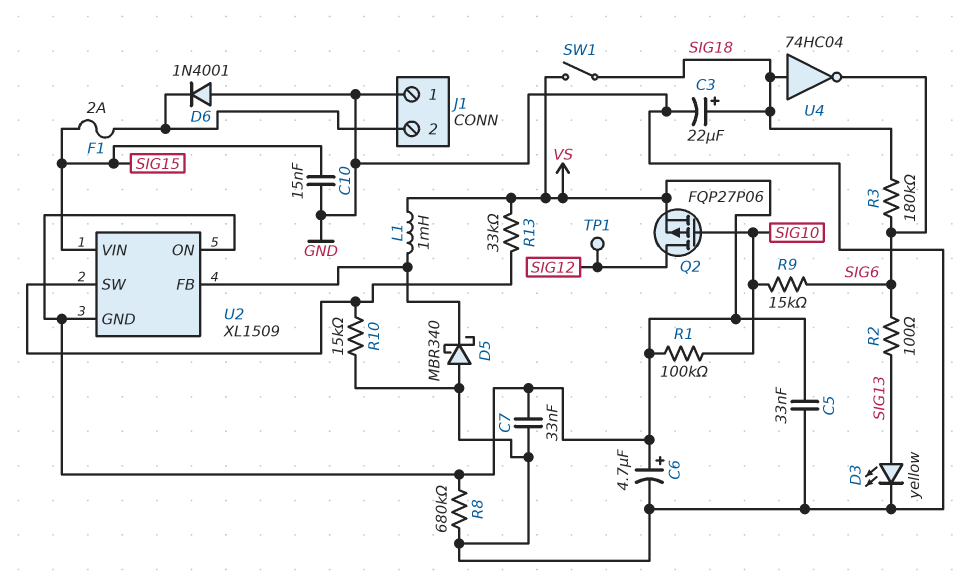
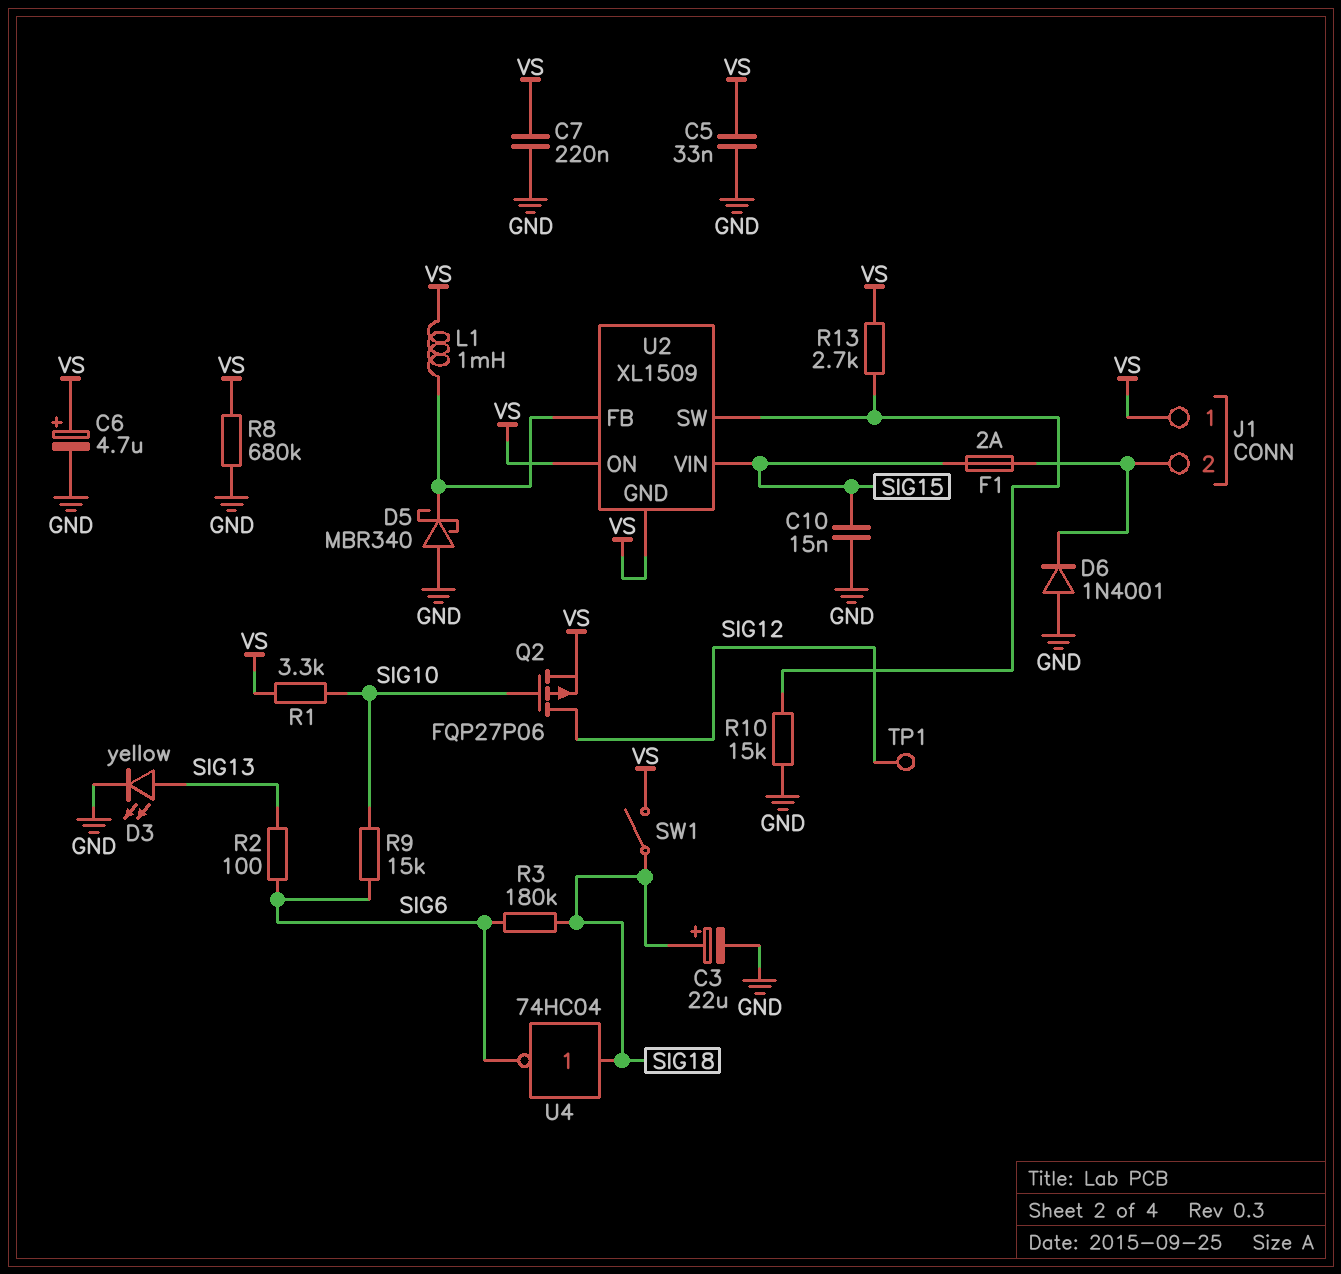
C7: 33nF (GND, VS) -> 220nF (GND, VS)
J1 pin 1: GND -> VS
R1: 100k (SIG10, VS) -> 3.3k (SIG10, VS)
R13: 33k (U2/SW, VS) -> 2.7k (U2/SW, VS)

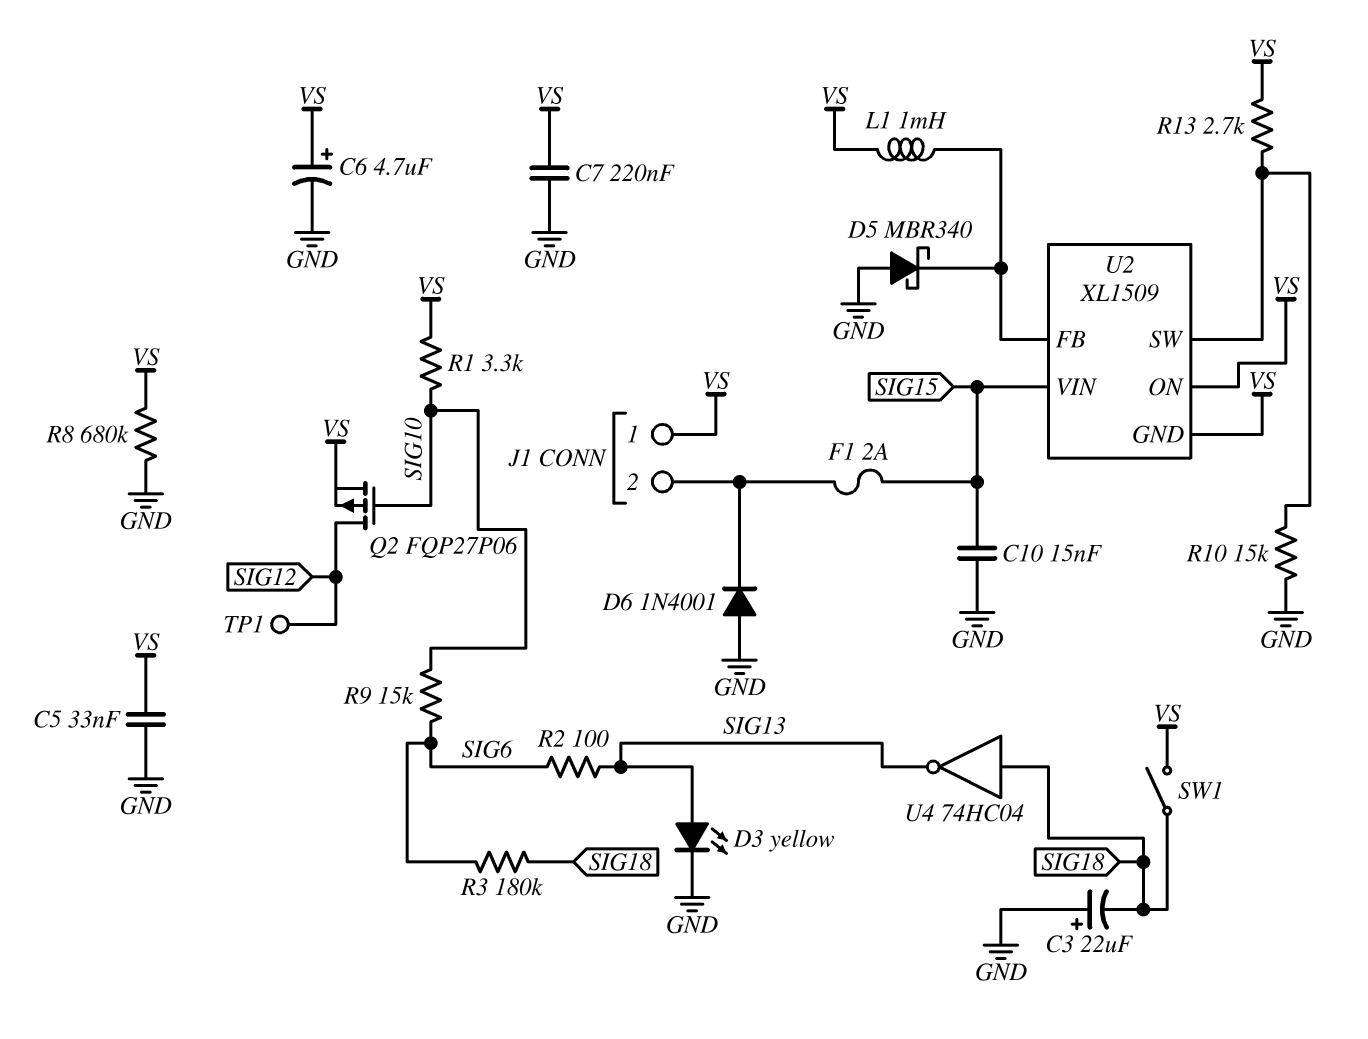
C3: 22uF (plus SIG18, minus GND) -> 22uF (plus GND, minus SIG18)
U4: NOT 74HC04 (in SIG18, out SIG6) -> NOT 74HC04 (in SIG18, out SIG13)

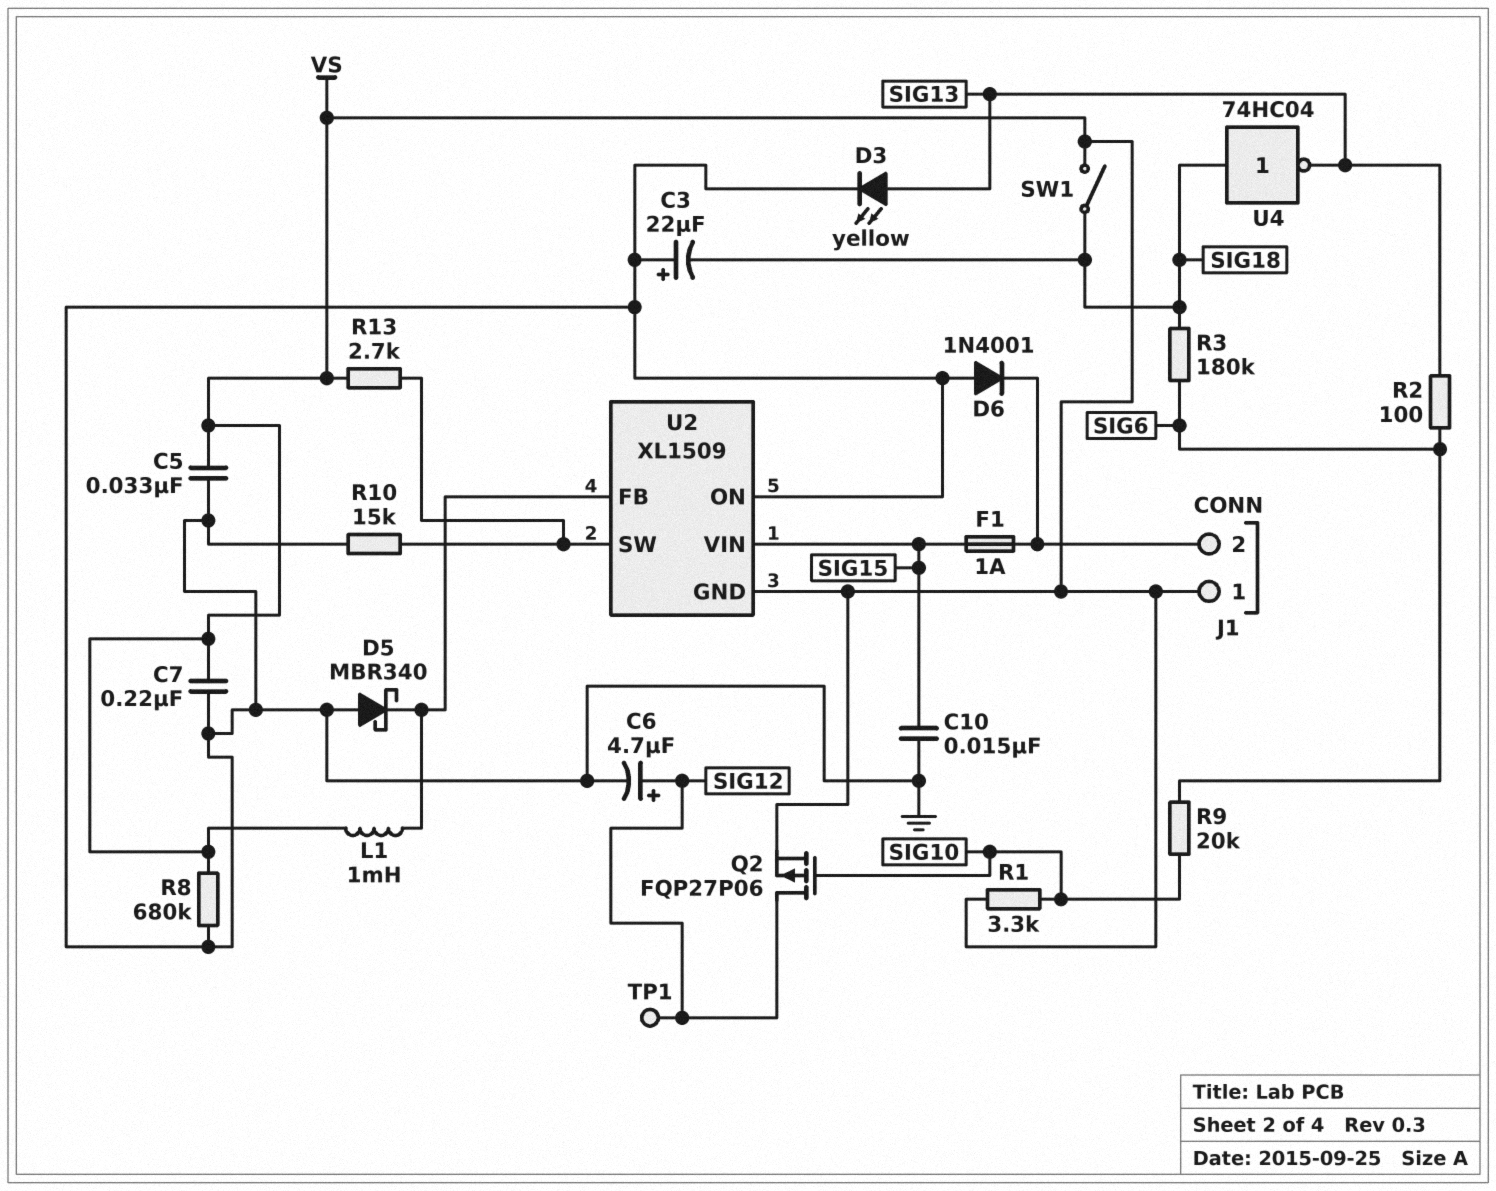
C6: 4.7uF (plus VS, minus GND) -> 4.7uF (plus SIG12, minus GND)
F1: 2A (J1/2, SIG15) -> 1A (J1/2, SIG15)
R9: 15k (SIG6, SIG10) -> 20k (SIG6, SIG10)
U2 pin ON: VS -> GND

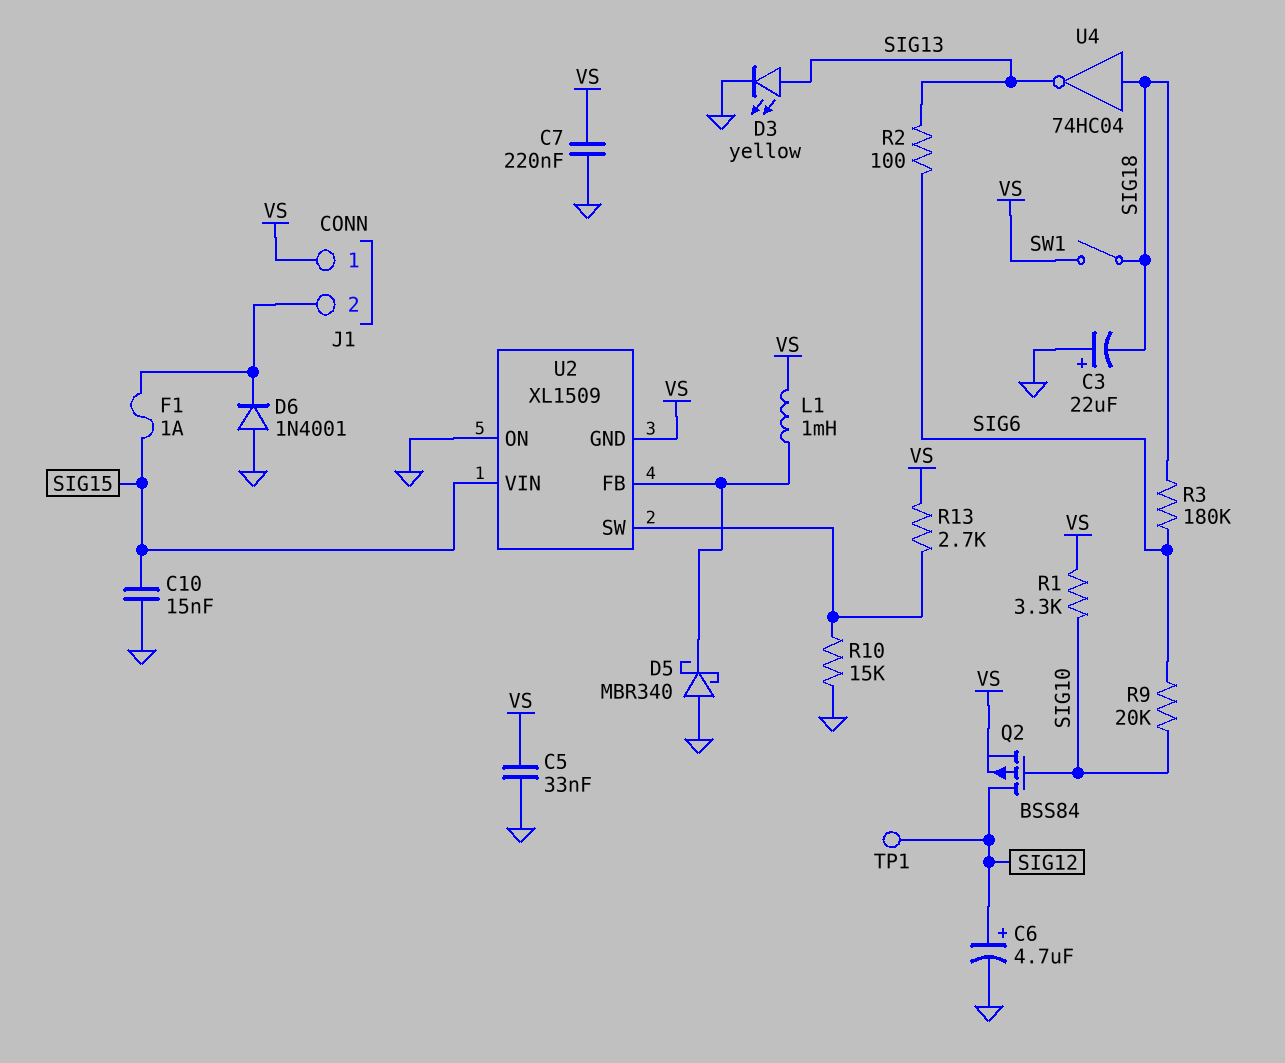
Q2: PMOS FQP27P06 (G SIG10, D SIG12, S VS) -> PMOS BSS84 (G SIG10, D SIG12, S VS)
R8: 680k (GND, VS) -> none

